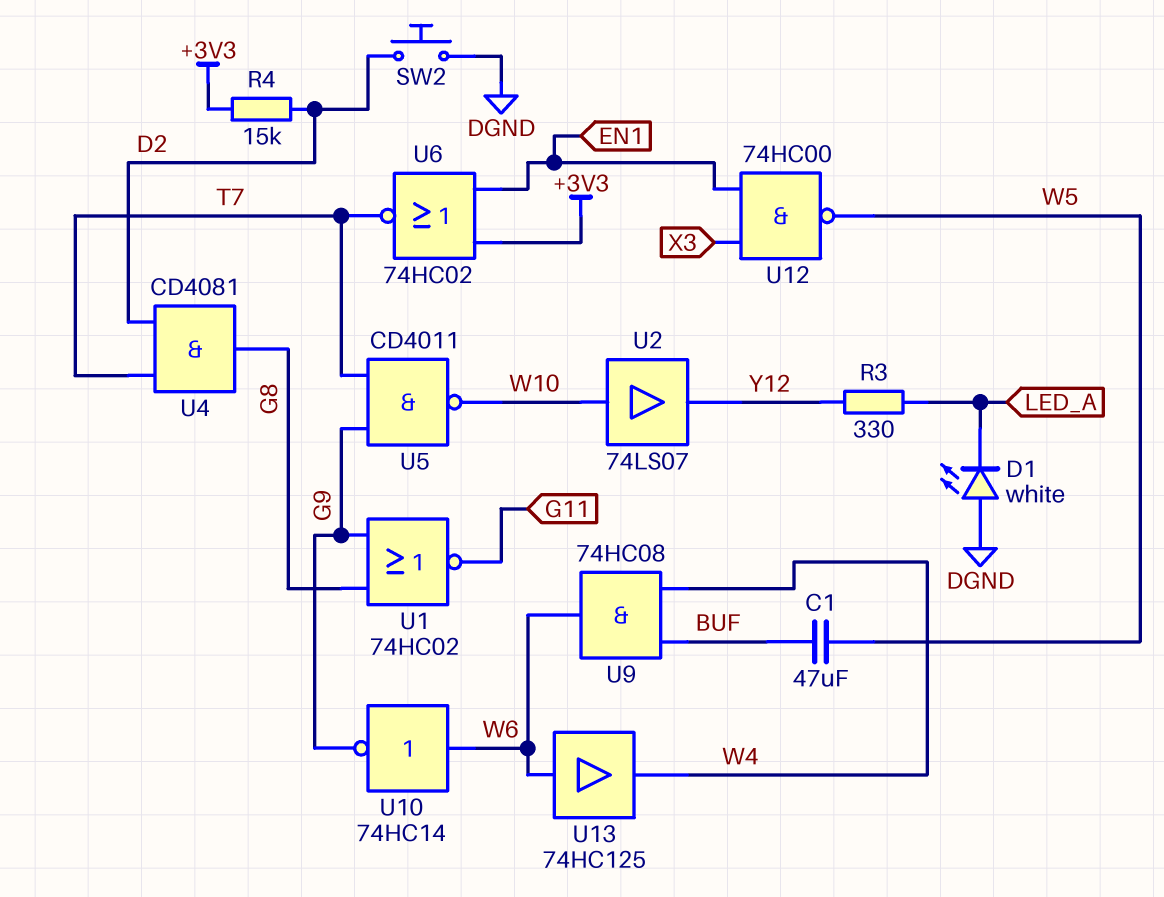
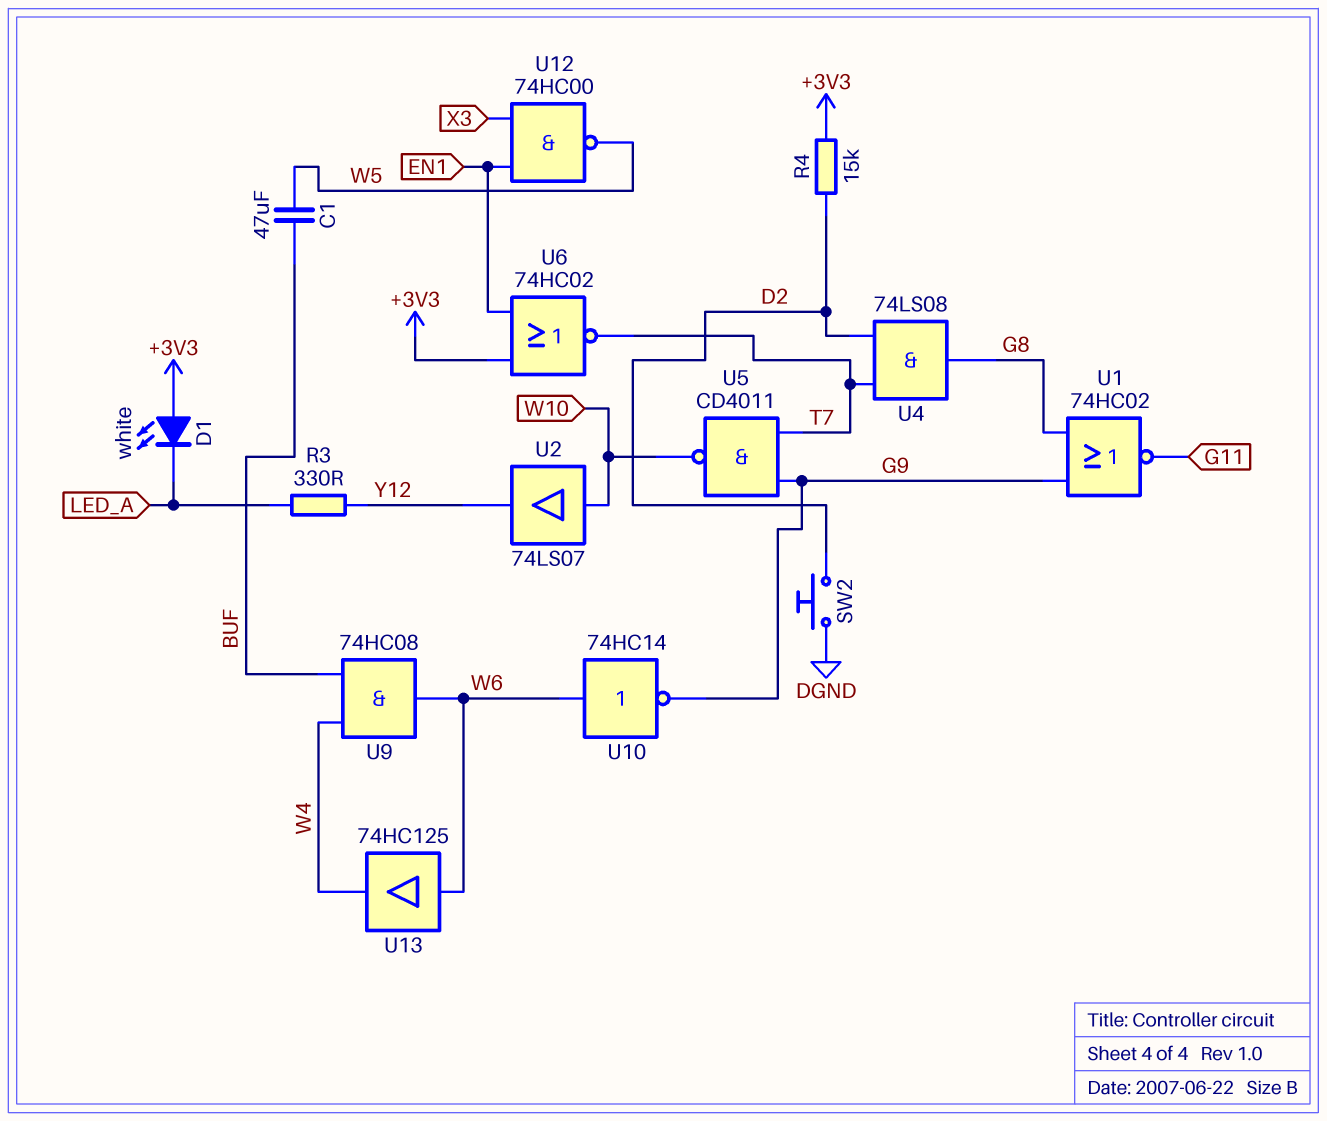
D1: LED white (A DGND, K LED_A) -> LED white (A +3V3, K LED_A)
U4: AND CD4081 (in D2, in T7, out G8) -> AND 74LS08 (in D2, in T7, out G8)

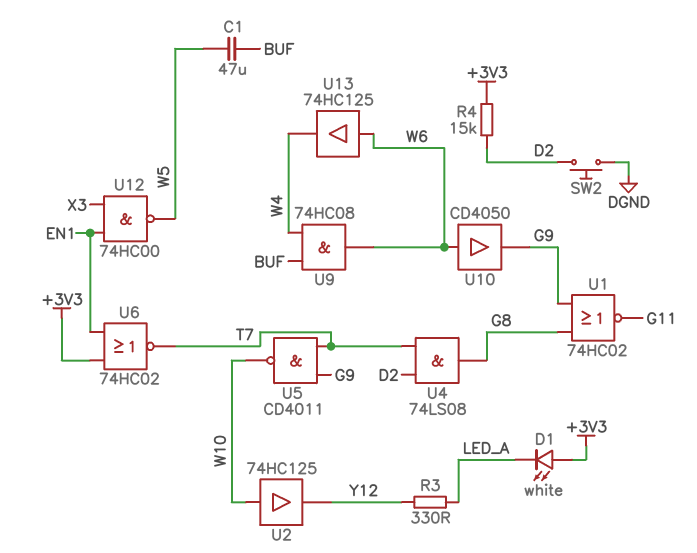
U2: buffer 74LS07 (in W10, out Y12) -> buffer 74HC125 (in W10, out Y12)
U10: NOT 74HC14 (in W6, out G9) -> buffer CD4050 (in W6, out G9)

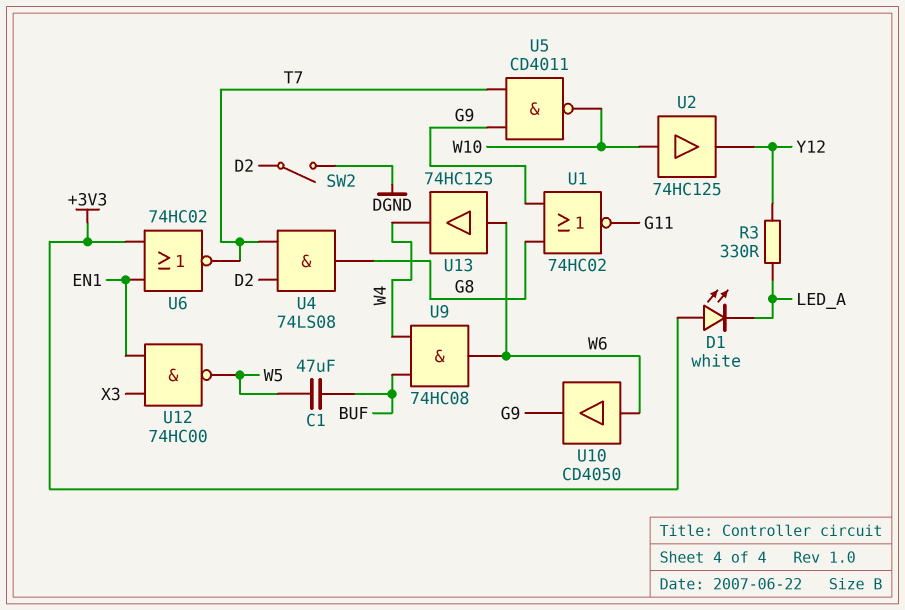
R4: 15k (+3V3, D2) -> none
SW2: button (D2, DGND) -> switch (D2, DGND)

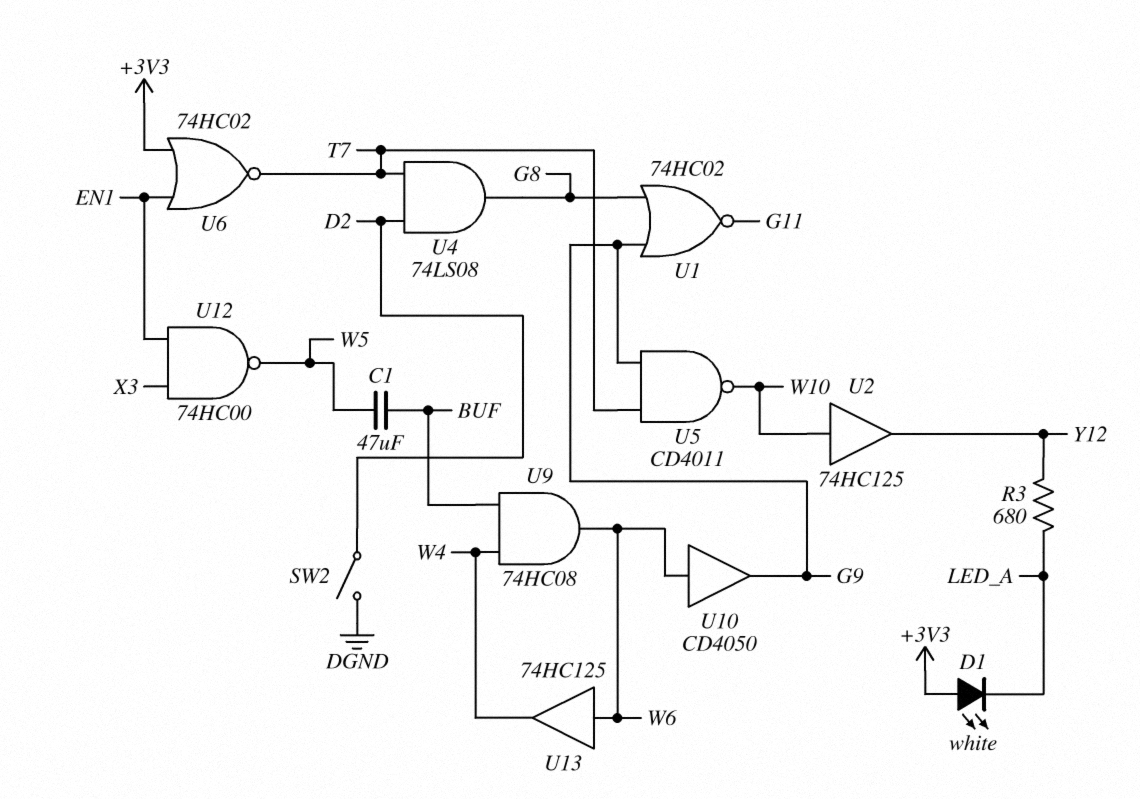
R3: 330 (LED_A, Y12) -> 680 (LED_A, Y12)

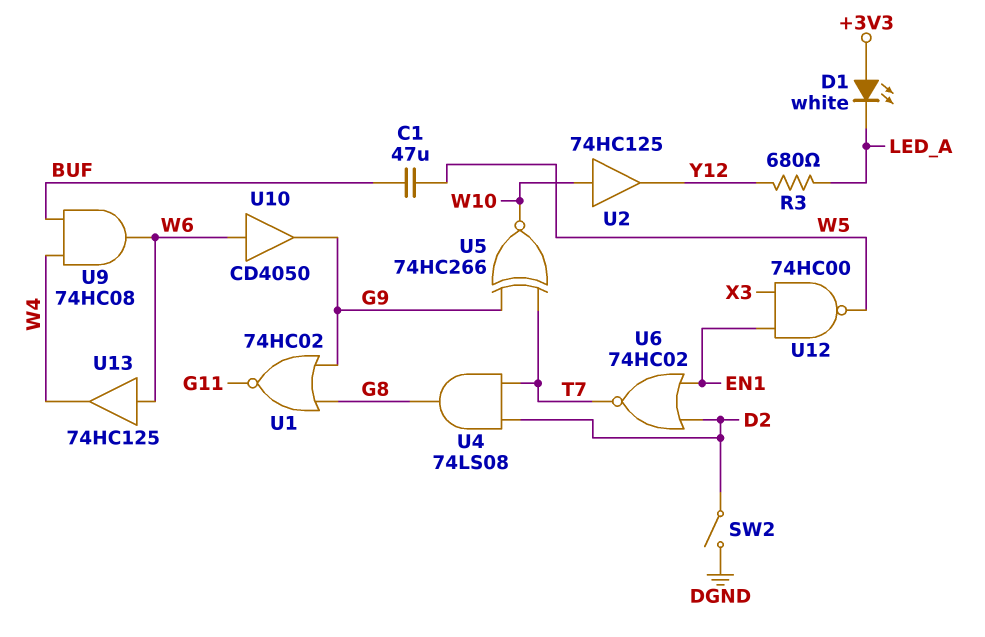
U5: NAND CD4011 (in G9, in T7, out W10) -> XNOR 74HC266 (in G9, in T7, out W10)
U6: NOR 74HC02 (in +3V3, in EN1, out T7) -> NOR 74HC02 (in D2, in EN1, out T7)

